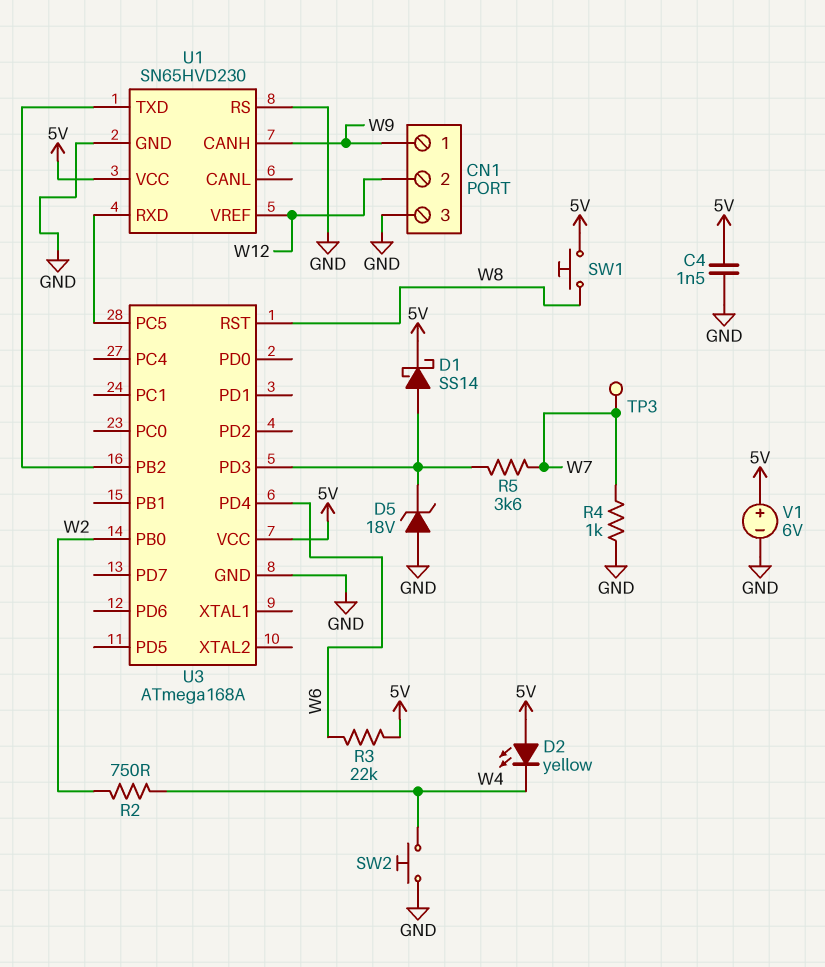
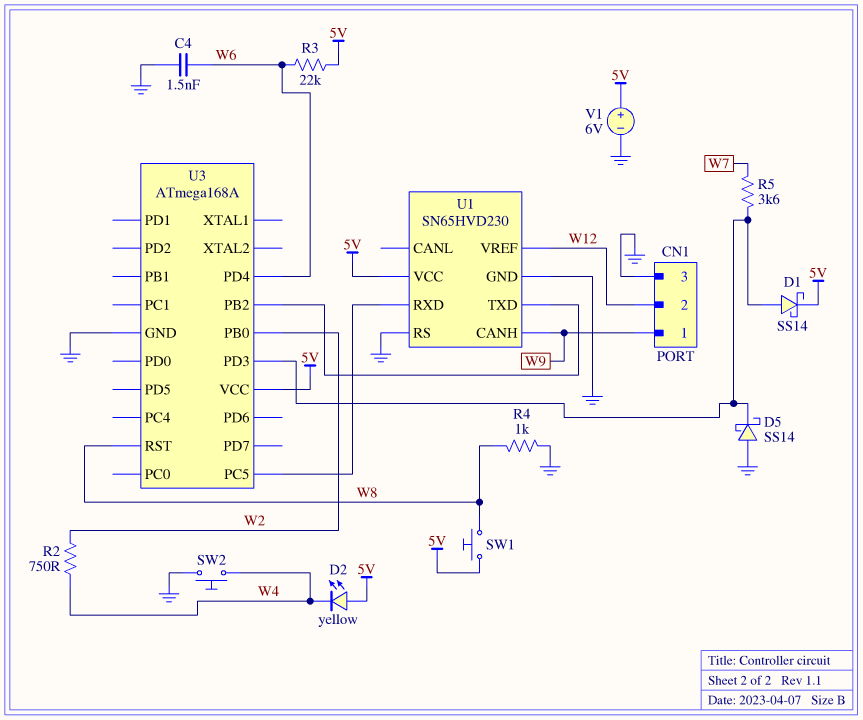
C4: 1.5nF (5V, GND) -> 1.5nF (GND, W6)
D5: zener 18V (A GND, K U3/PD3) -> schottky SS14 (A GND, K U3/PD3)
R4: 1k (GND, W7) -> 1k (GND, W8)
TP3: test point (W7) -> none

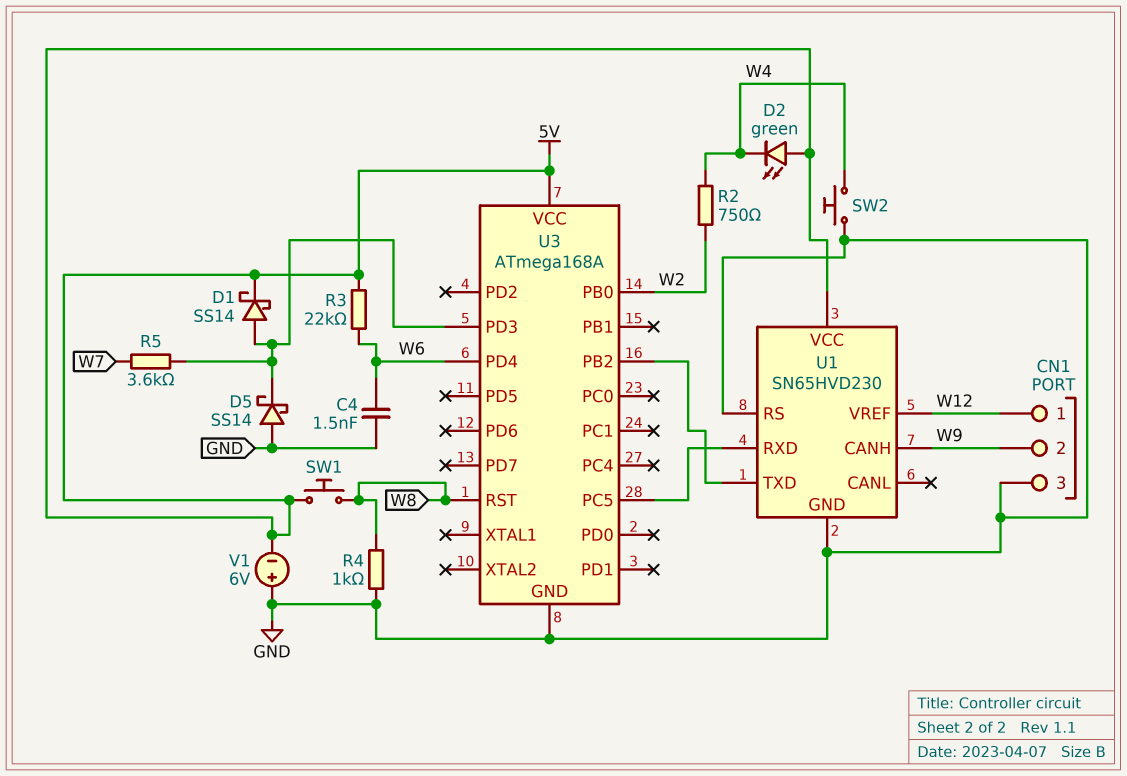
CN1 pin 1: W9 -> W12
CN1 pin 2: W12 -> W9
D2: LED yellow (A 5V, K W4) -> LED green (A 5V, K W4)
V1: 6V (plus 5V, minus GND) -> 6V (plus GND, minus 5V)

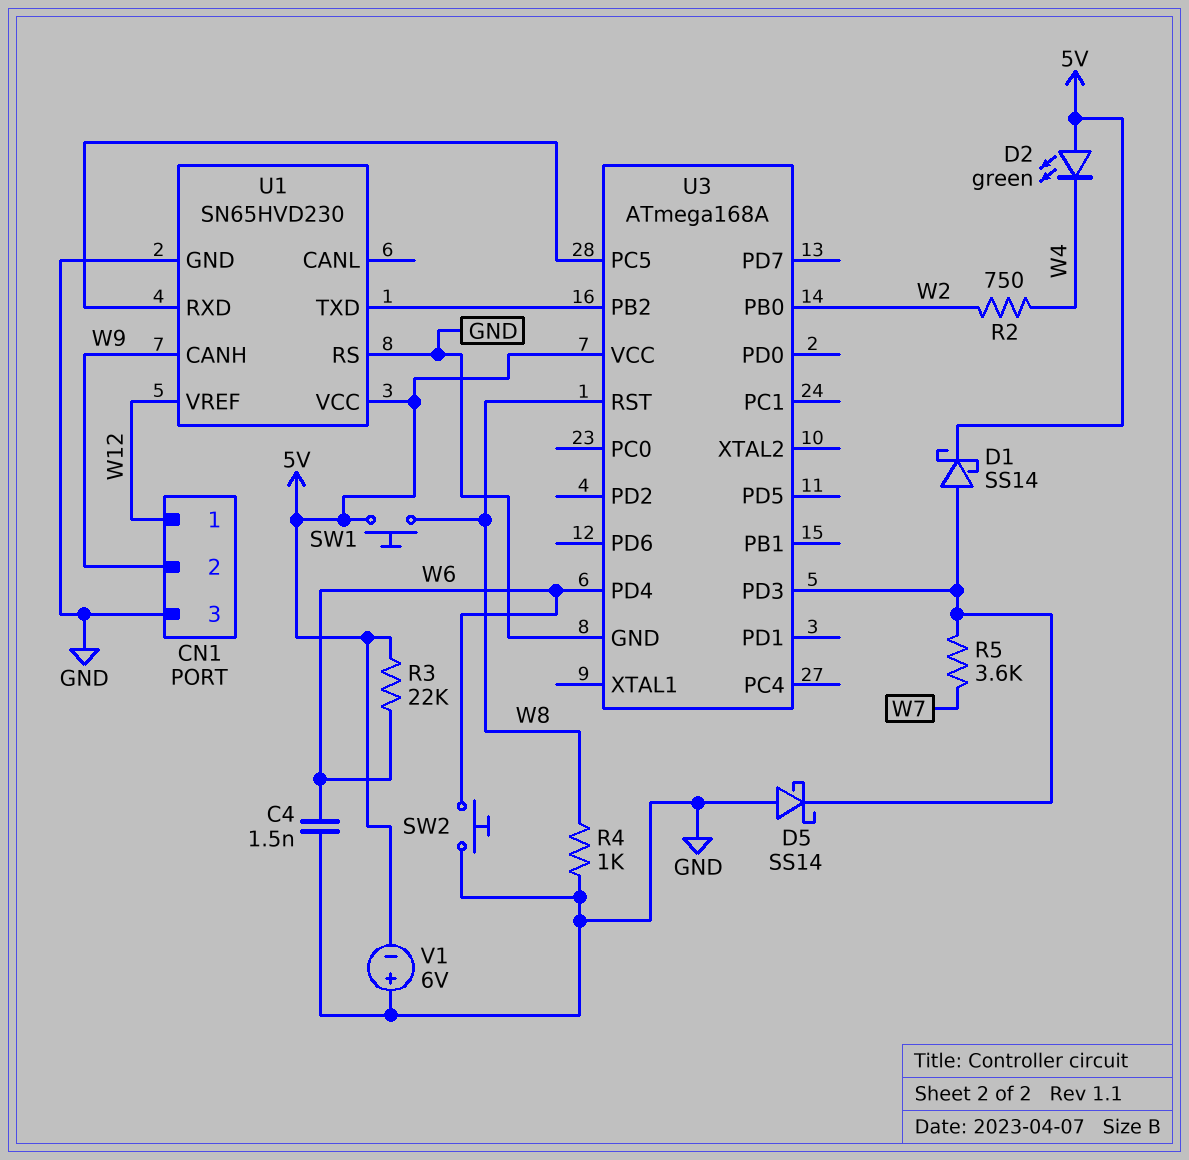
SW2: button (GND, W4) -> button (GND, W6)

